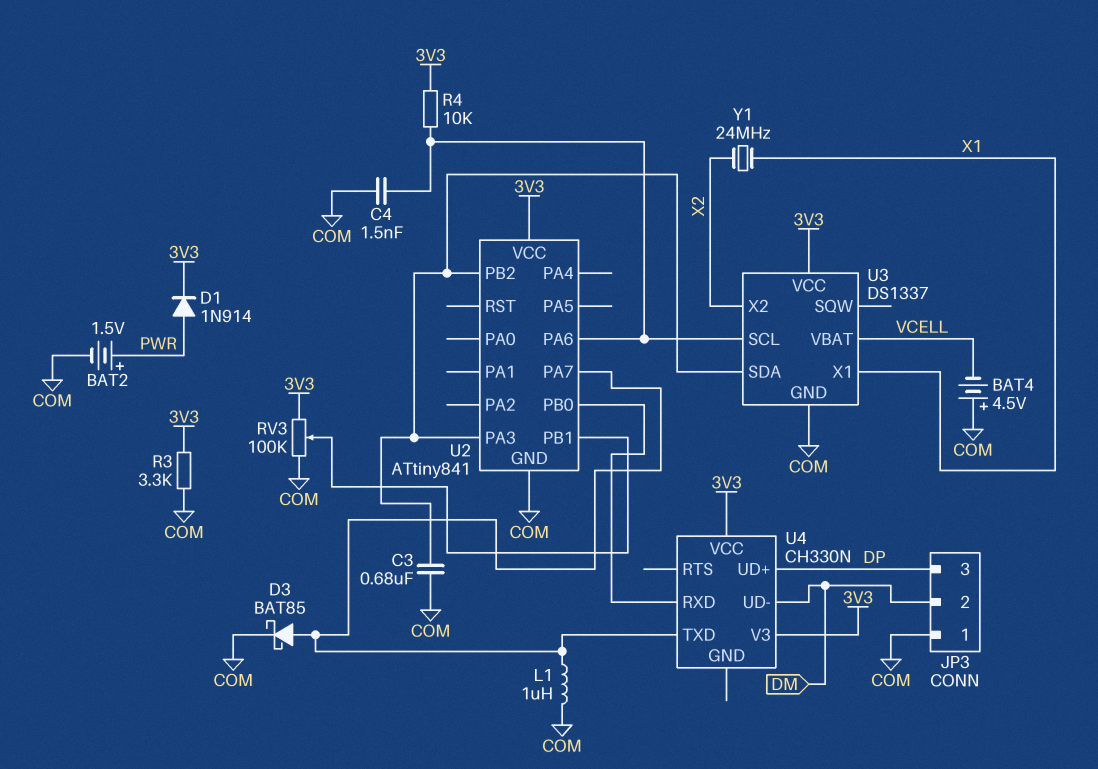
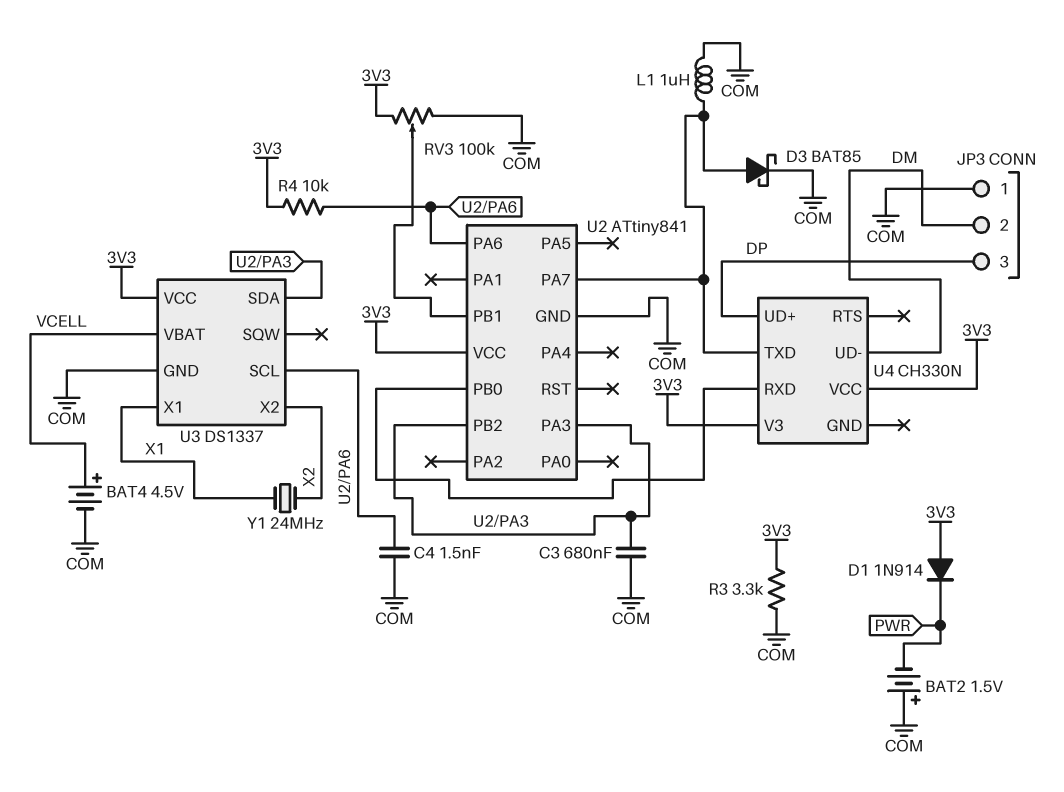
BAT2: 1.5V (plus PWR, minus COM) -> 1.5V (plus COM, minus PWR)
BAT4: 4.5V (plus COM, minus VCELL) -> 4.5V (plus VCELL, minus COM)
D1: diode 1N914 (A PWR, K 3V3) -> diode 1N914 (A 3V3, K PWR)

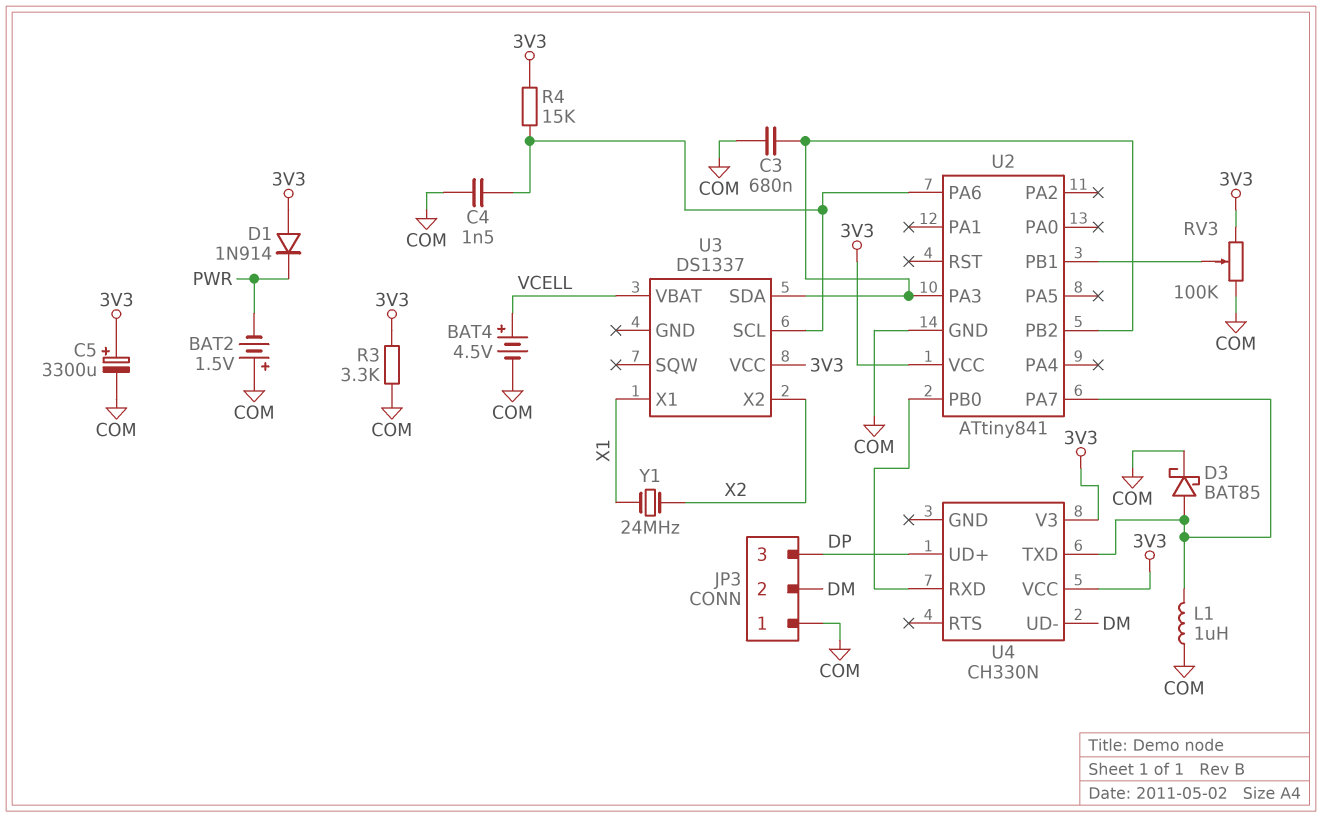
C5: none -> 3300uF (plus 3V3, minus COM)
R4: 10k (3V3, U2/PA6) -> 15k (3V3, U2/PA6)
U3 pin GND: COM -> none

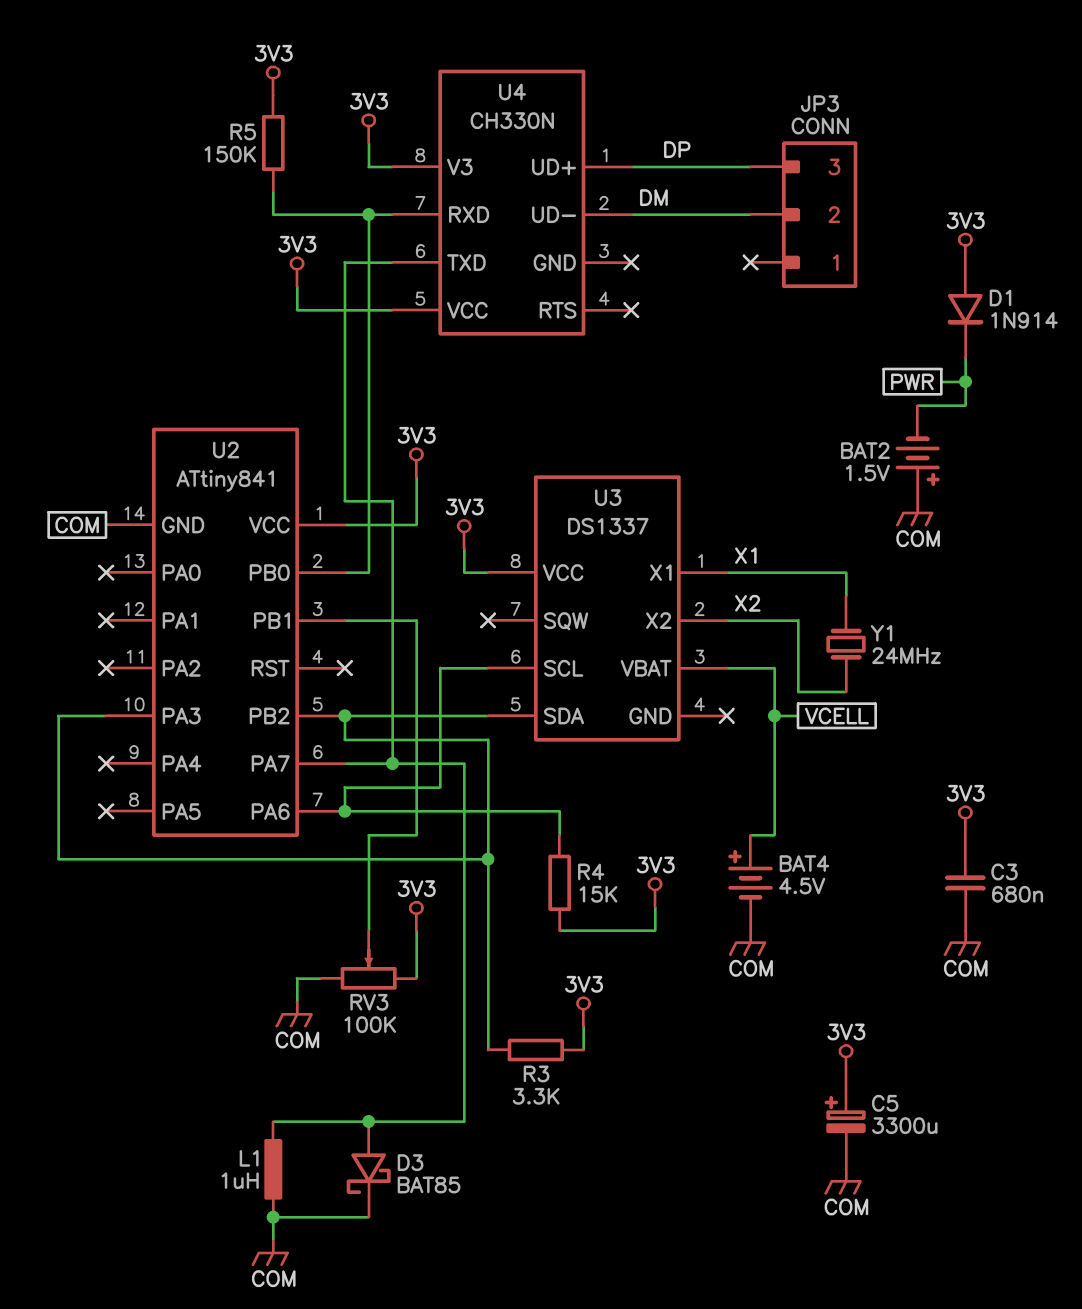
C3: 680nF (COM, U2/PA3) -> 680nF (3V3, COM)
C4: 1.5nF (COM, U2/PA6) -> none
JP3 pin 1: COM -> none
R3: 3.3k (3V3, COM) -> 3.3k (3V3, U2/PA3)
R5: none -> 150k (3V3, U2/PB0)

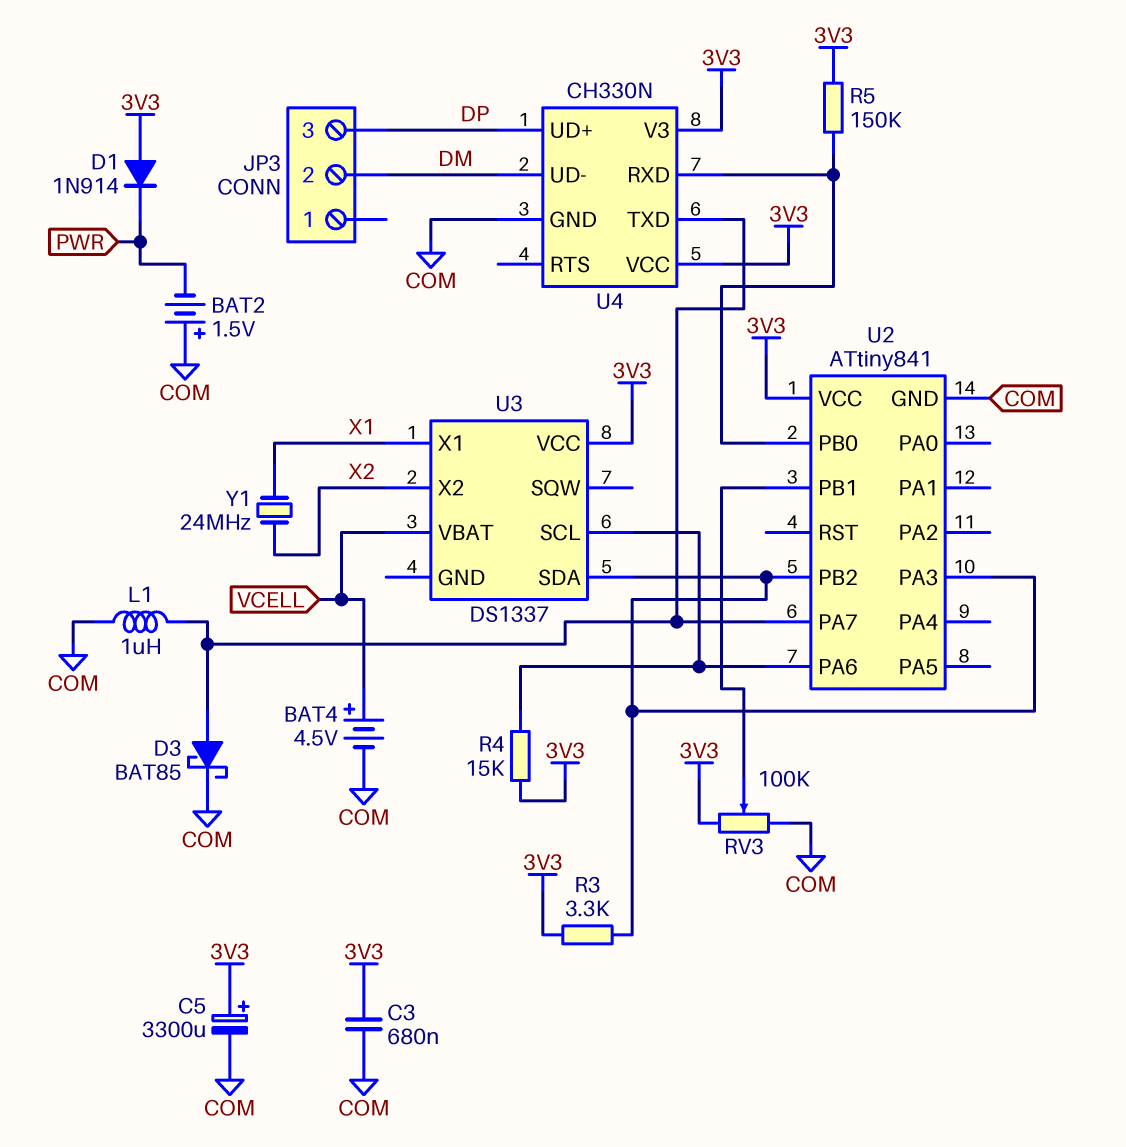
U4 pin GND: none -> COM

